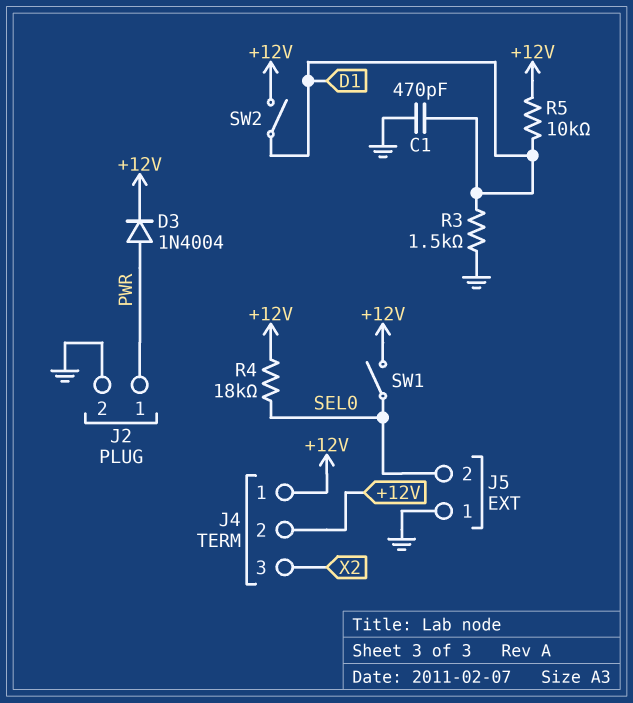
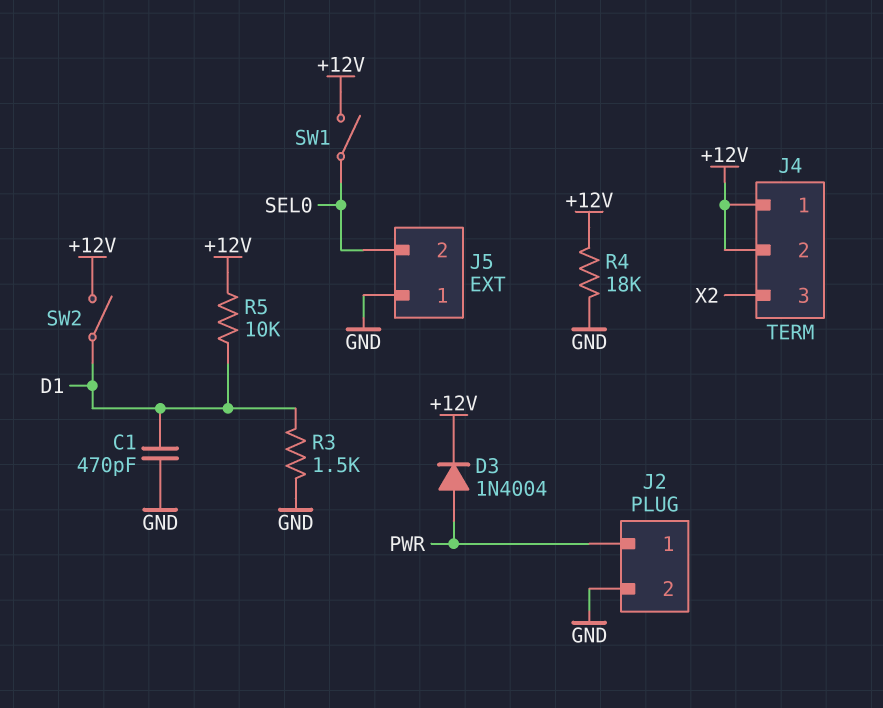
R4: 18k (+12V, SEL0) -> 18k (+12V, GND)

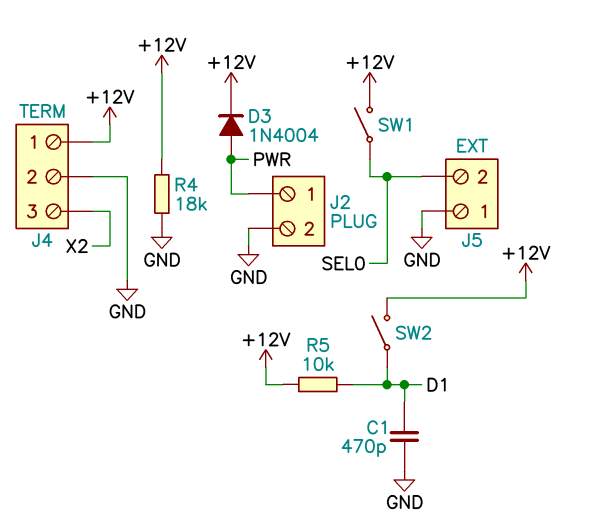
J4 pin 2: +12V -> GND
R3: 1.5k (D1, GND) -> none

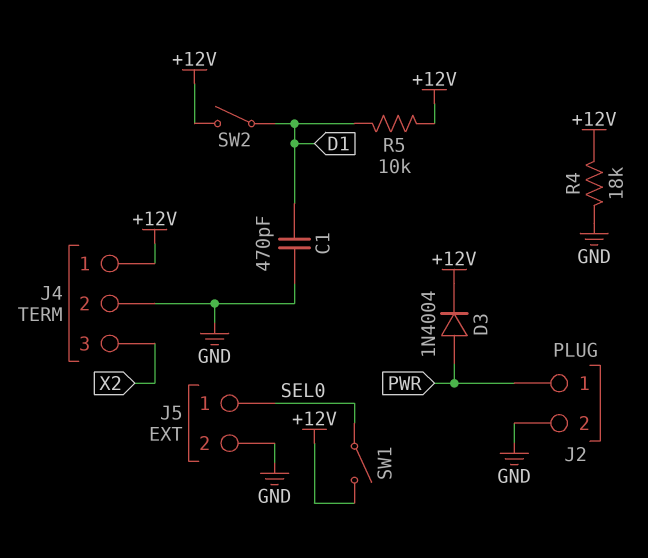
J5 pin 1: GND -> SEL0
J5 pin 2: SEL0 -> GND

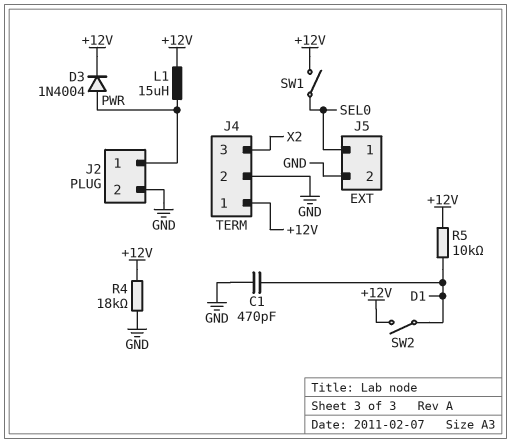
L1: none -> 15uH (+12V, PWR)

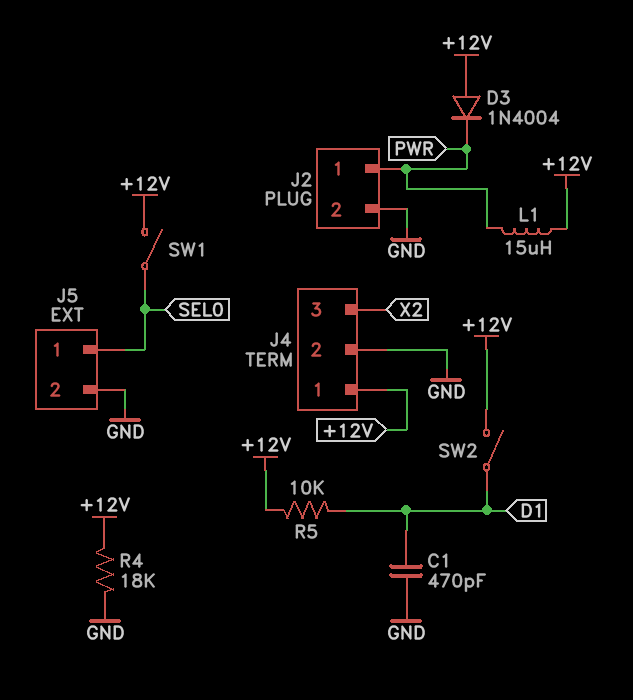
D3: diode 1N4004 (A PWR, K +12V) -> diode 1N4004 (A +12V, K PWR)

